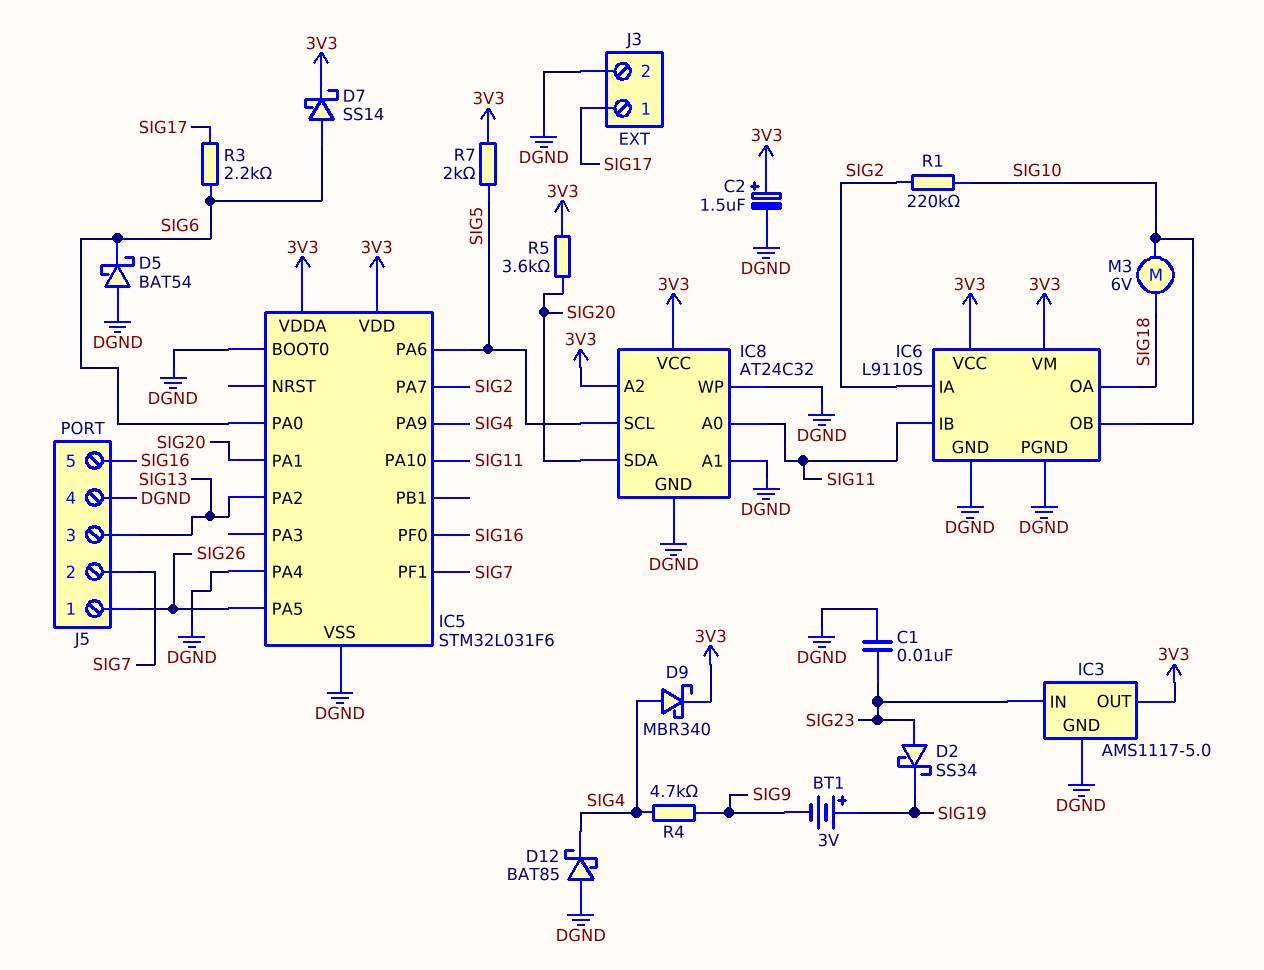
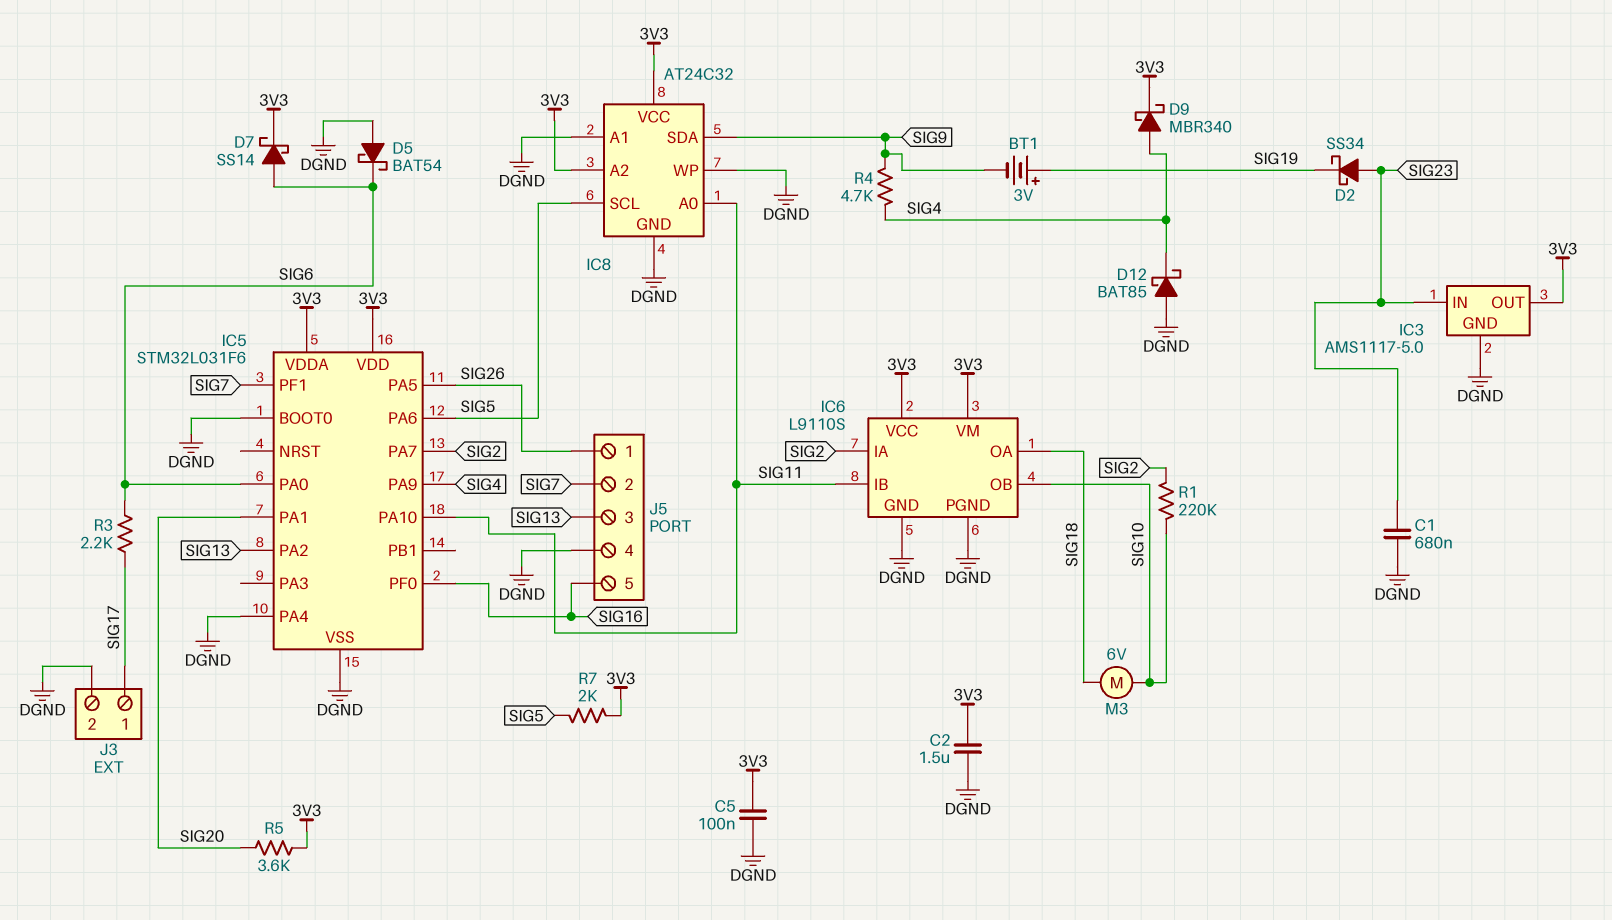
C1: 10nF (DGND, SIG23) -> 680nF (DGND, SIG23)
C2: 1.5uF (plus 3V3, minus DGND) -> 1.5uF (3V3, DGND)
C5: none -> 100nF (3V3, DGND)
IC8 pin SDA: SIG20 -> SIG9

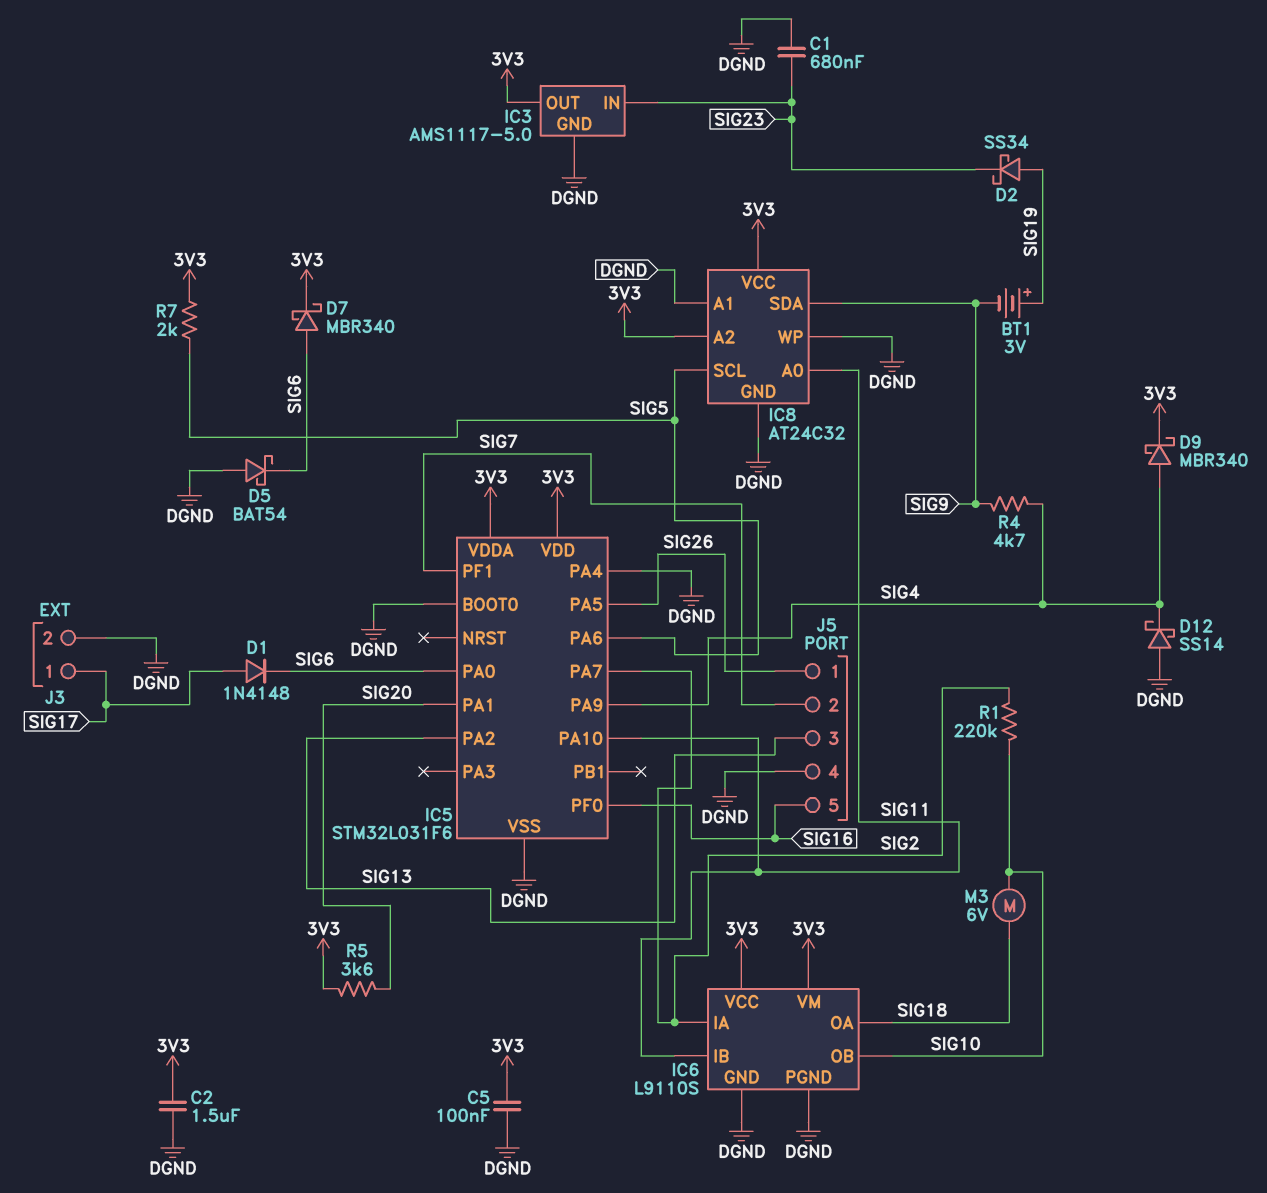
D1: none -> diode 1N4148 (A SIG17, K SIG6)
D2: schottky SS34 (A SIG23, K SIG19) -> schottky SS34 (A SIG19, K SIG23)
D7: schottky SS14 (A SIG6, K 3V3) -> schottky MBR340 (A SIG6, K 3V3)
D12: schottky BAT85 (A DGND, K SIG4) -> schottky SS14 (A DGND, K SIG4)
R3: 2.2k (SIG6, SIG17) -> none

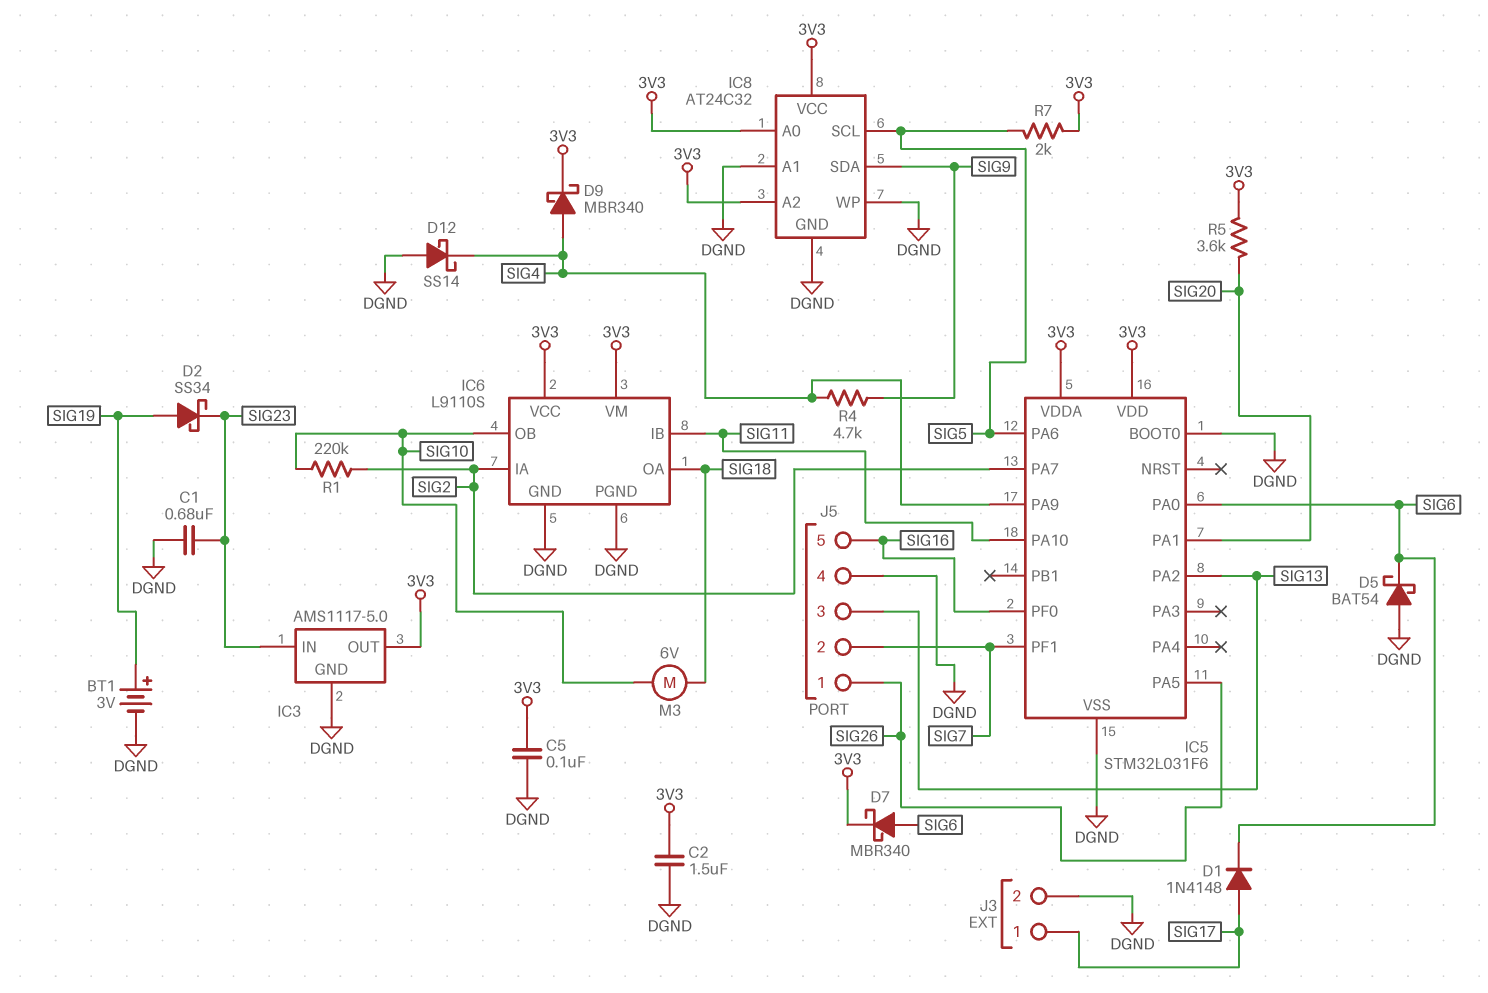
BT1: 3V (plus SIG19, minus SIG9) -> 3V (plus SIG19, minus DGND)
IC5 pin PA4: DGND -> none
IC8 pin A0: SIG11 -> 3V3

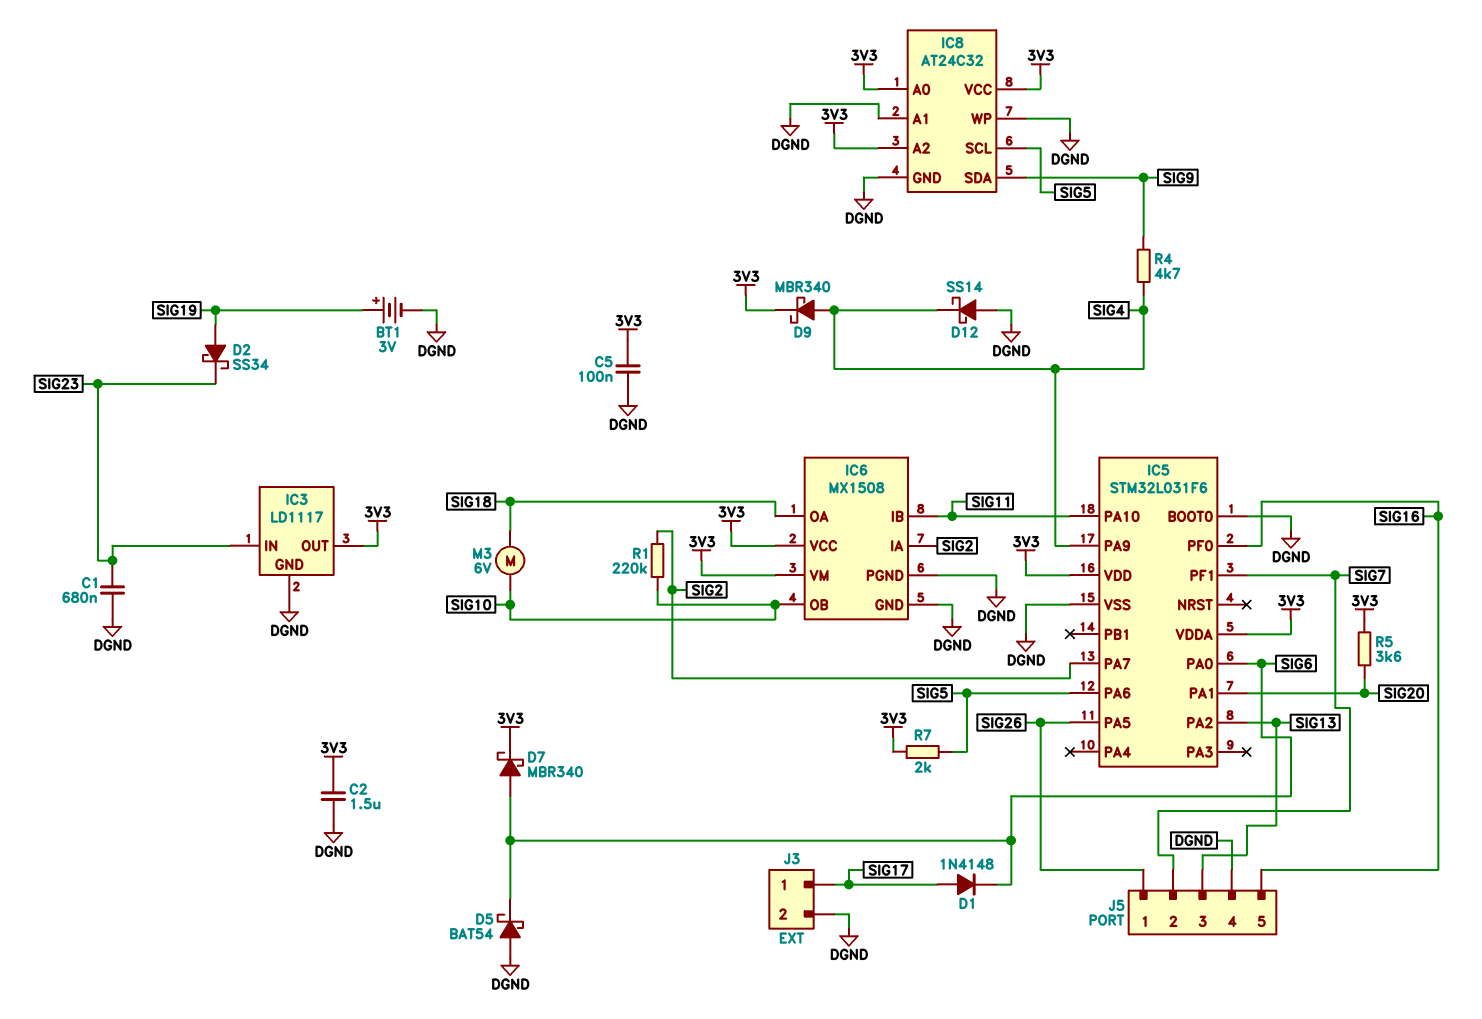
IC3: AMS1117-5.0 -> LD1117
IC6: L9110S -> MX1508

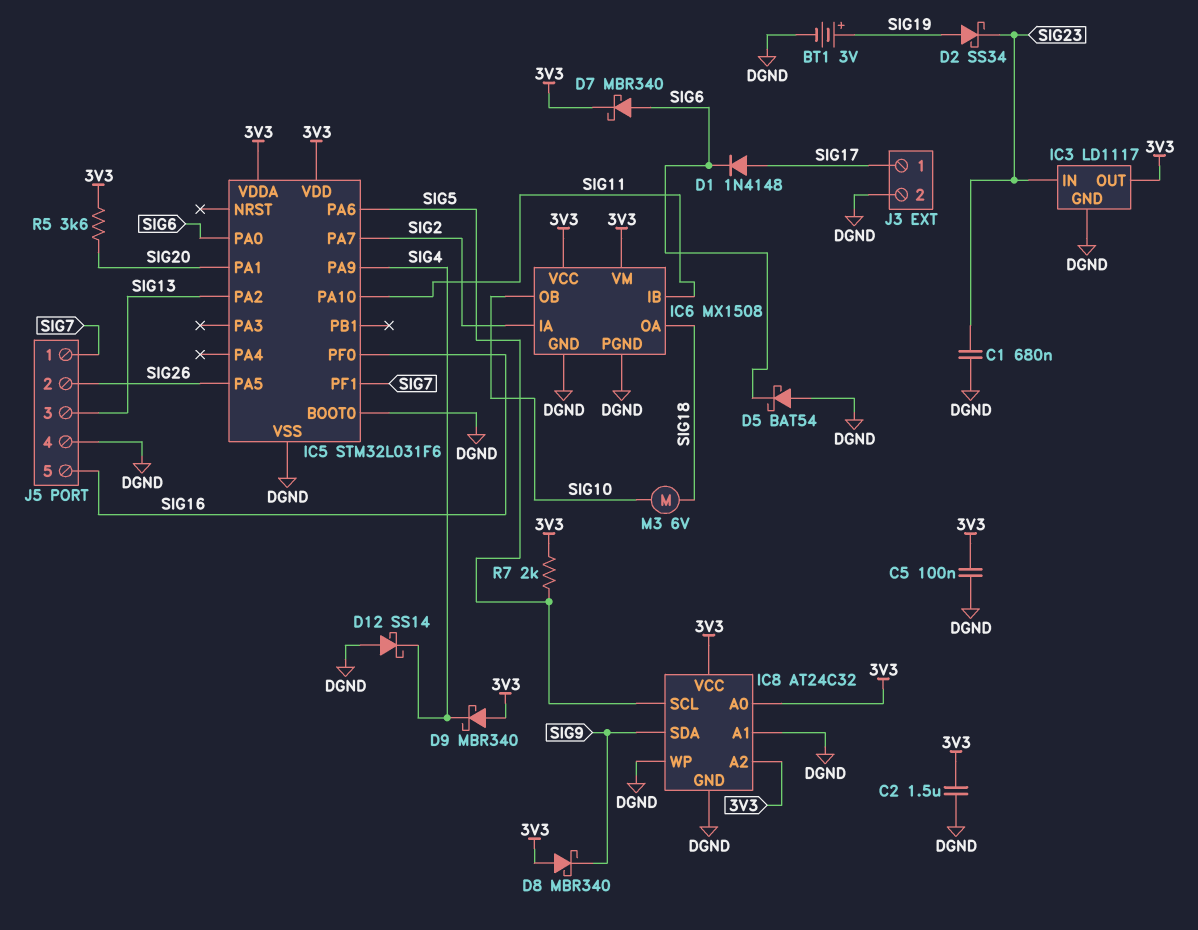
D8: none -> schottky MBR340 (A 3V3, K SIG9)
D9: schottky MBR340 (A SIG4, K 3V3) -> schottky MBR340 (A 3V3, K SIG4)
J5 pin 1: SIG26 -> SIG7
J5 pin 2: SIG7 -> SIG26
R1: 220k (SIG2, SIG10) -> none
R4: 4.7k (SIG4, SIG9) -> none

